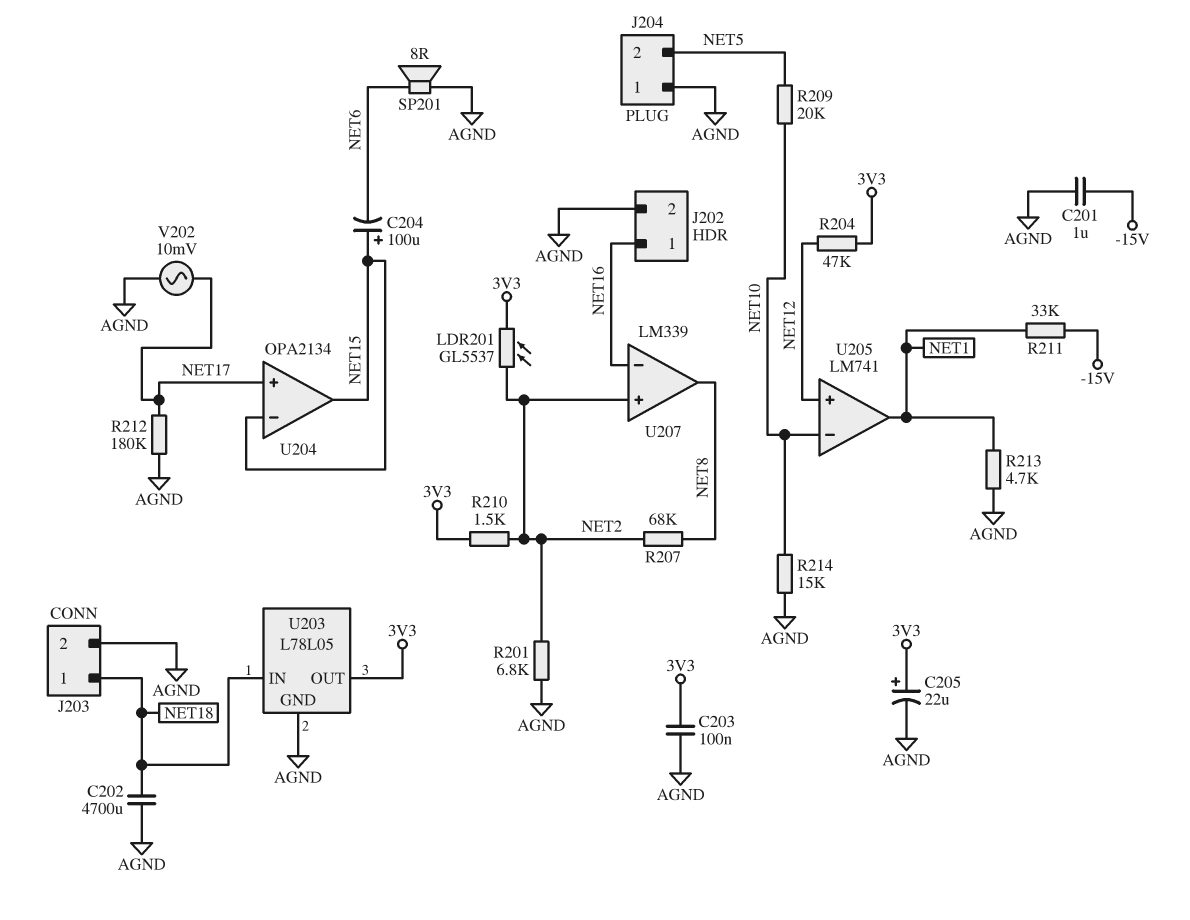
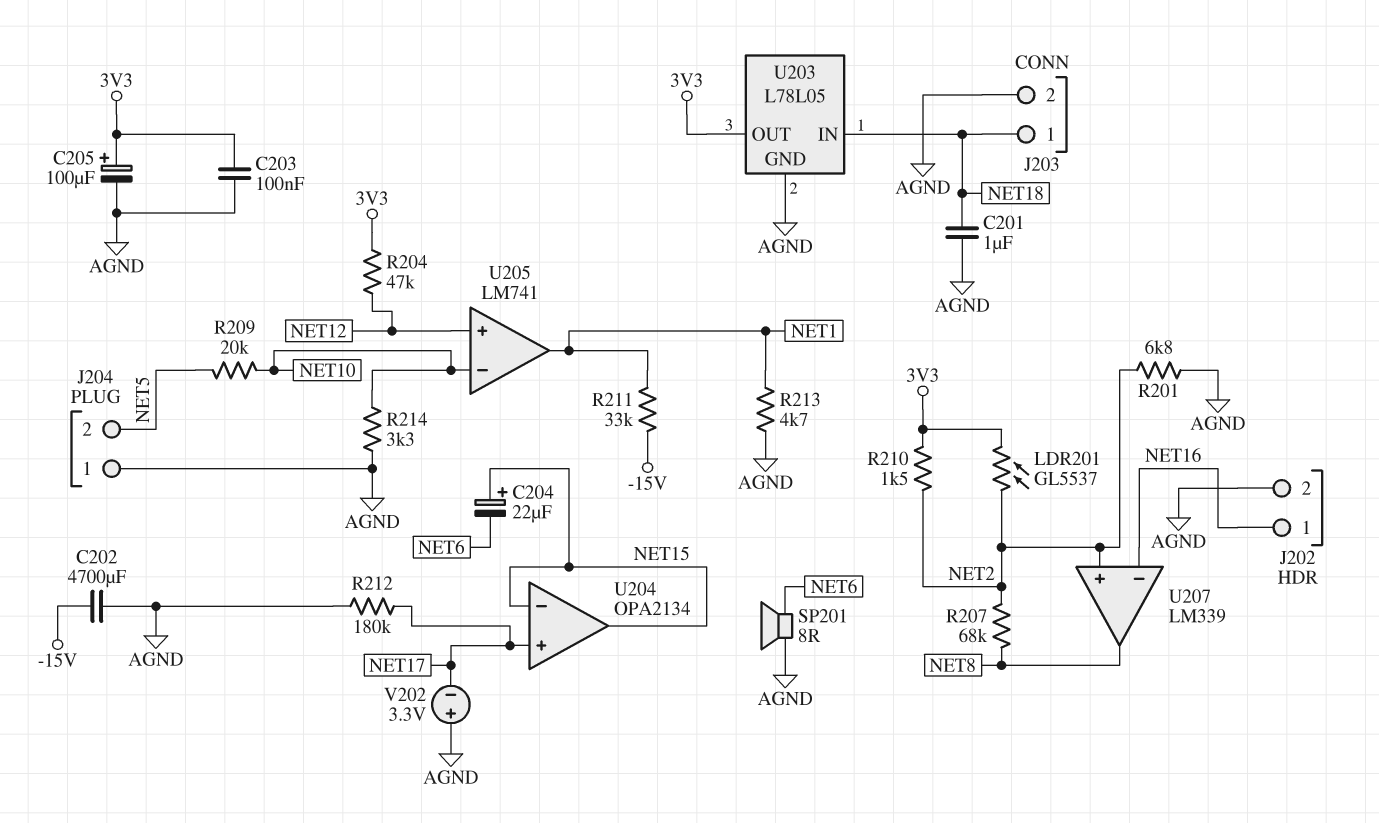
C201: 1uF (-15V, AGND) -> 1uF (AGND, NET18)
C202: 4700uF (AGND, NET18) -> 4700uF (-15V, AGND)
C204: 100uF (plus NET15, minus NET6) -> 22uF (plus NET15, minus NET6)
C205: 22uF (plus 3V3, minus AGND) -> 100uF (plus 3V3, minus AGND)
R214: 15k (AGND, NET10) -> 3.3k (AGND, NET10)
V202: AC 10mV (AGND, NET17) -> 3.3V (plus AGND, minus NET17)

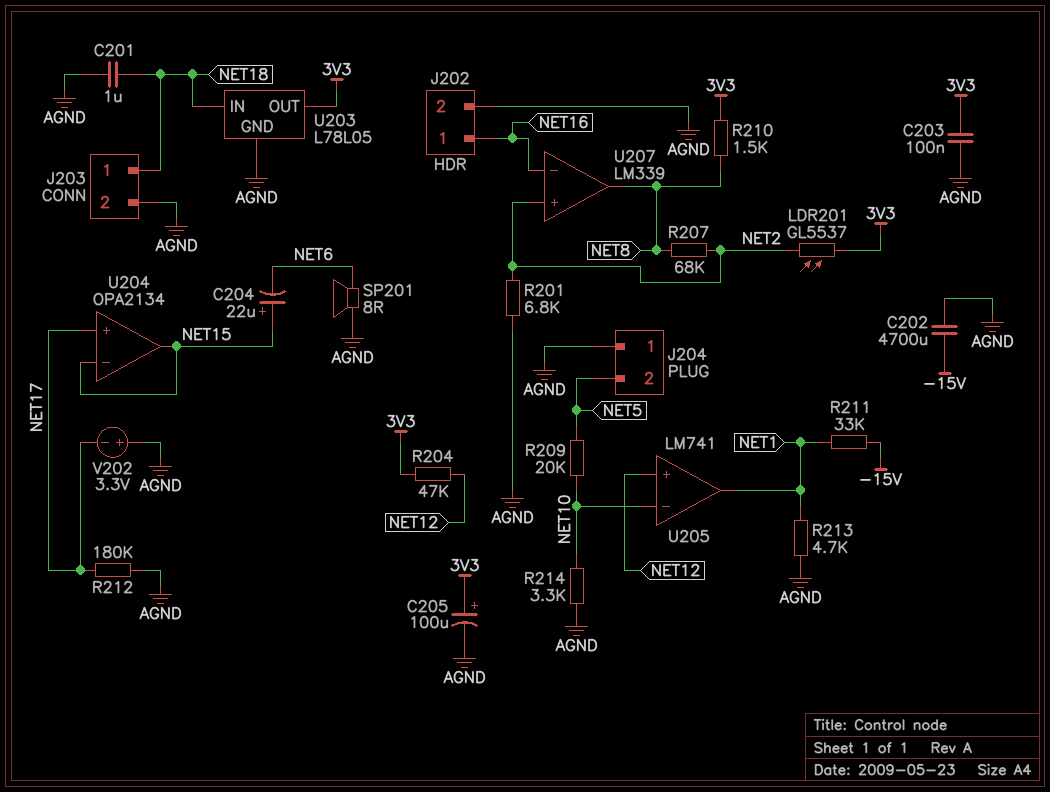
R210: 1.5k (3V3, NET2) -> 1.5k (3V3, NET8)

